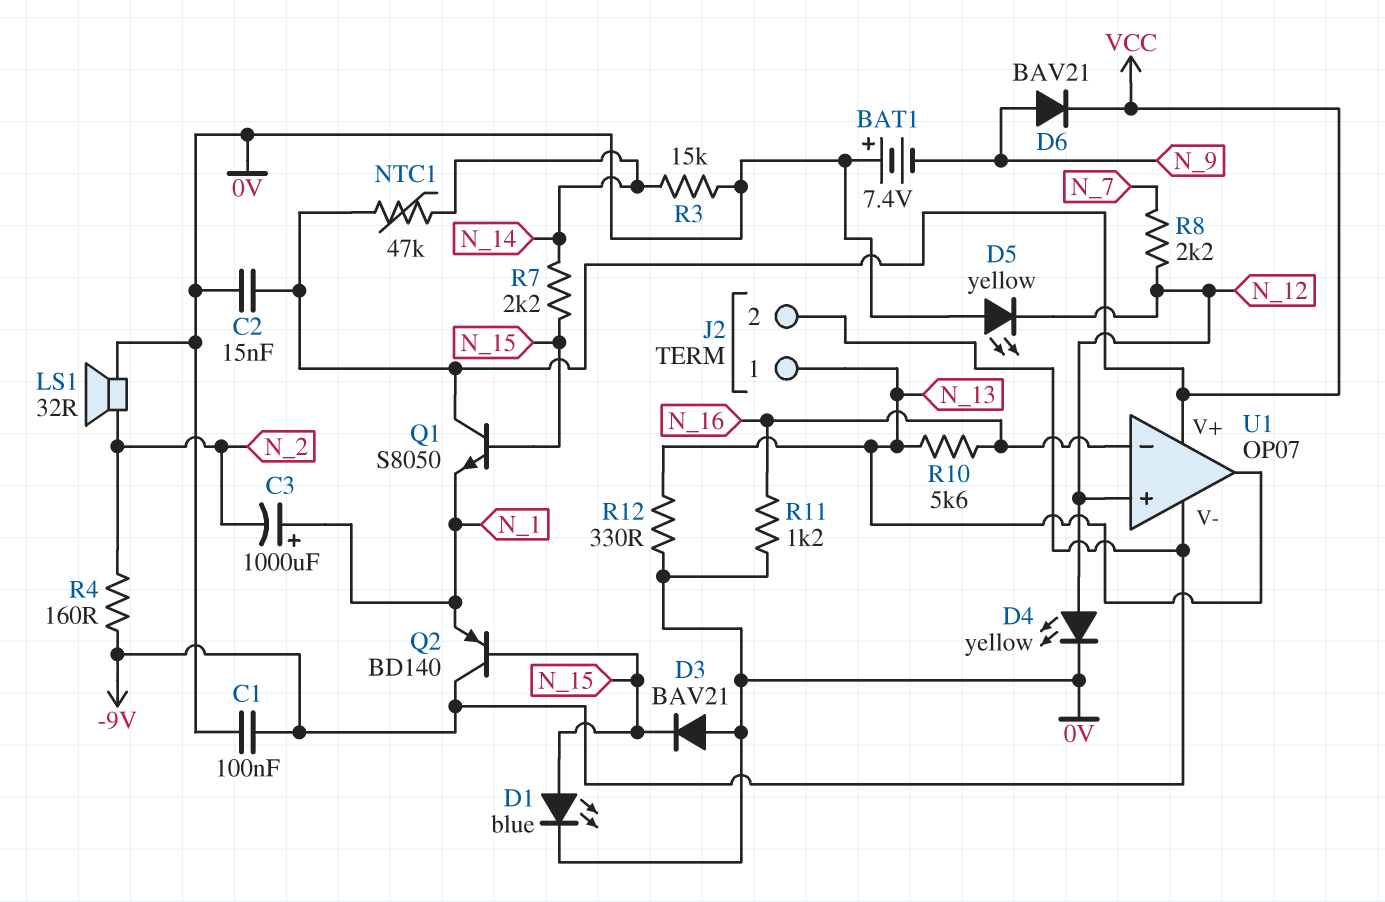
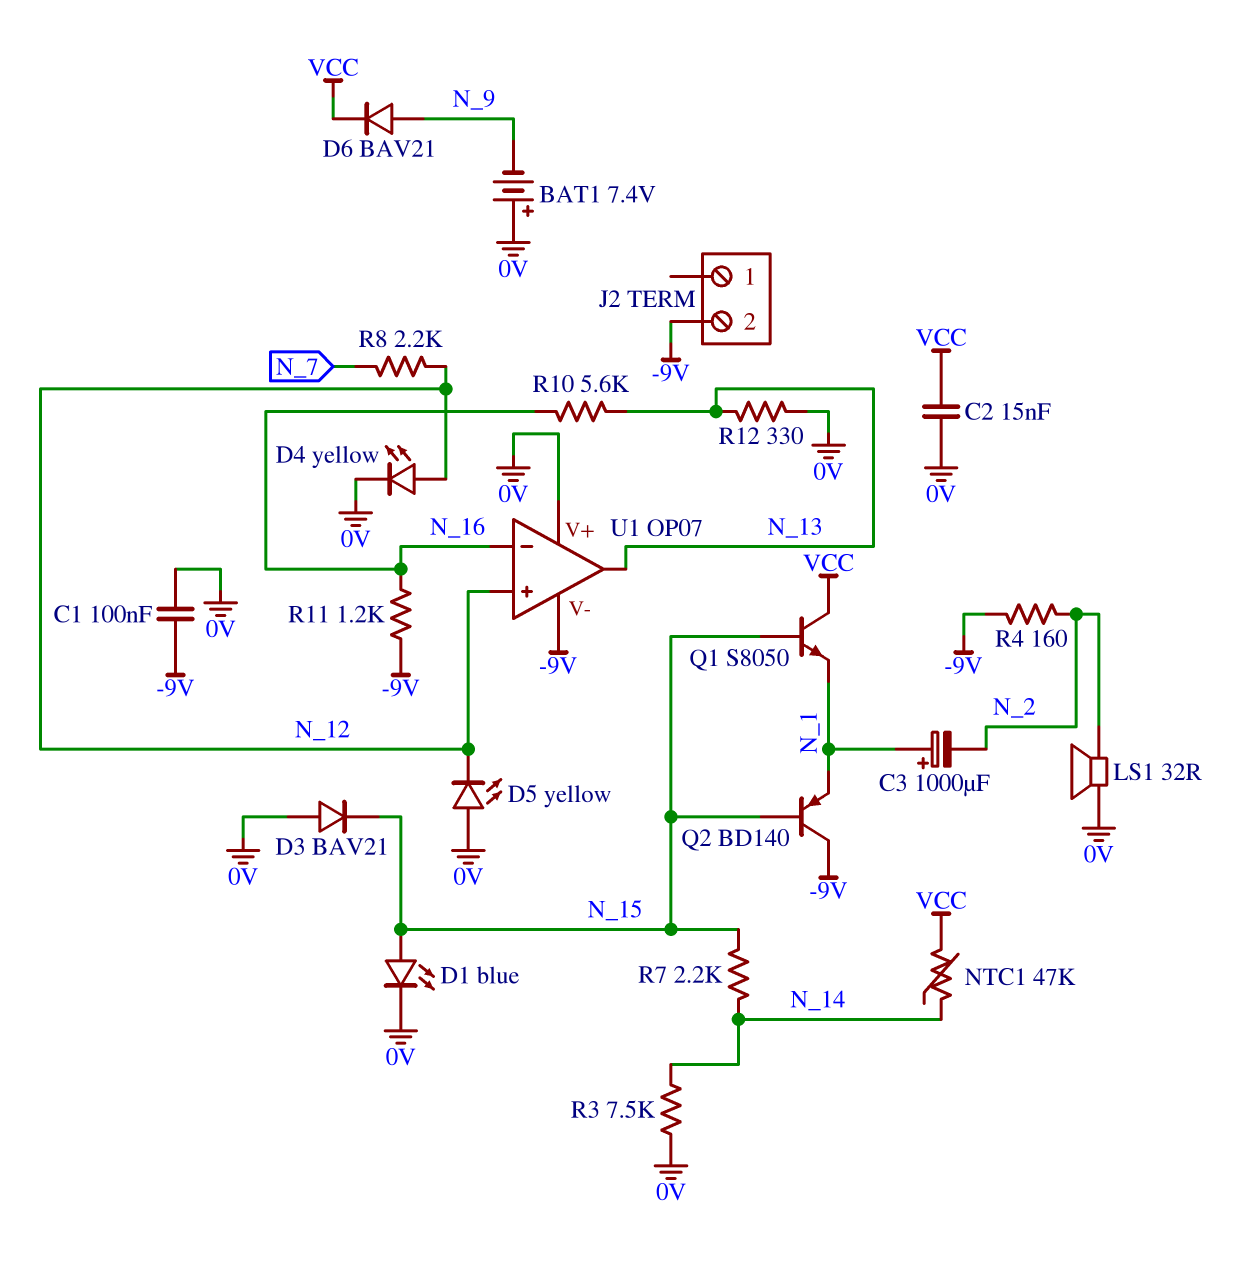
J2 pin 1: N_13 -> none
R3: 15k (0V, N_14) -> 7.5k (0V, N_14)
R11: 1.2k (0V, N_16) -> 1.2k (-9V, N_16)
U1 pin V+: VCC -> 0V

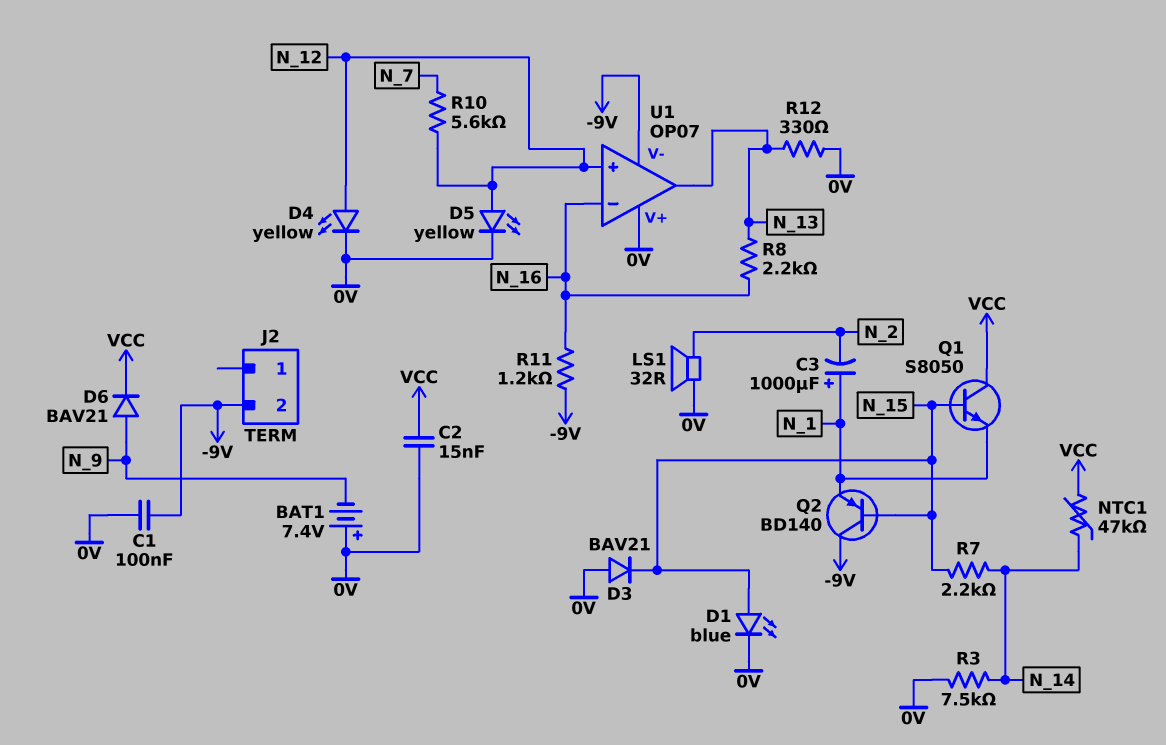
D5: LED yellow (A 0V, K N_12) -> LED yellow (A N_12, K 0V)
R4: 160 (-9V, N_2) -> none
R8: 2.2k (N_7, N_12) -> 2.2k (N_13, N_16)
R10: 5.6k (N_13, N_16) -> 5.6k (N_7, N_12)

